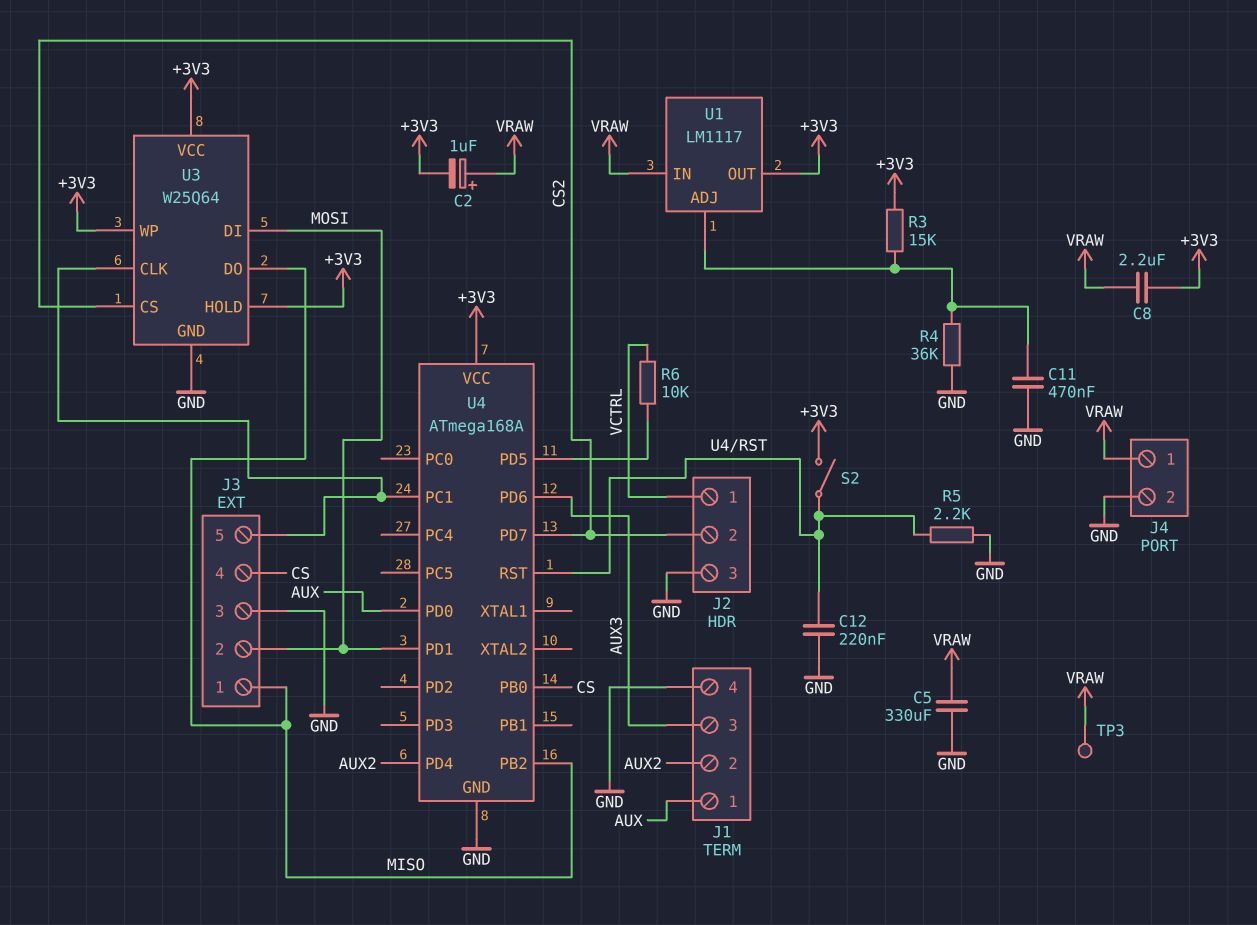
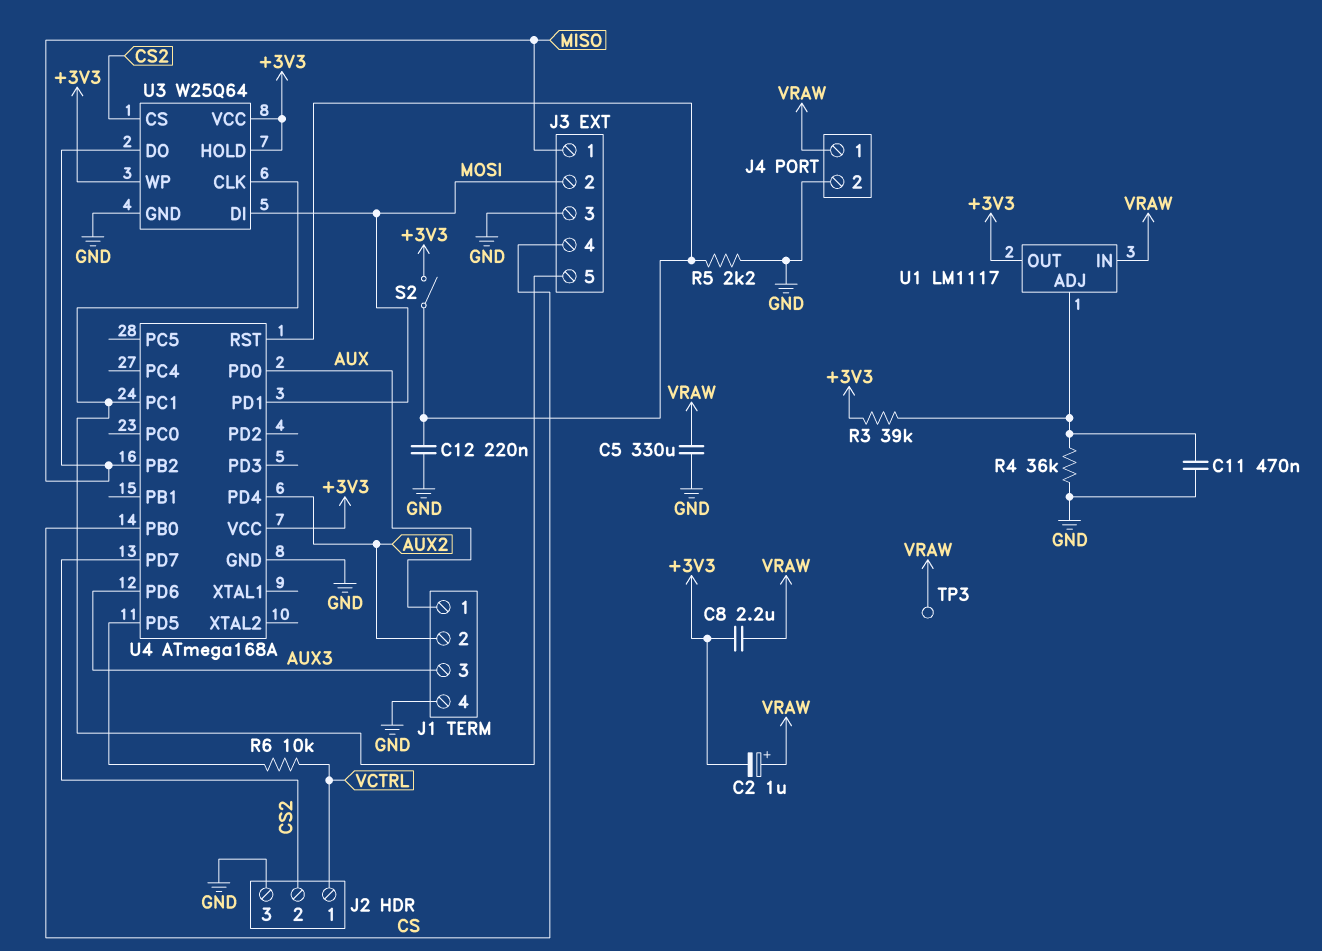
R3: 15k (+3V3, U1/ADJ) -> 39k (+3V3, U1/ADJ)

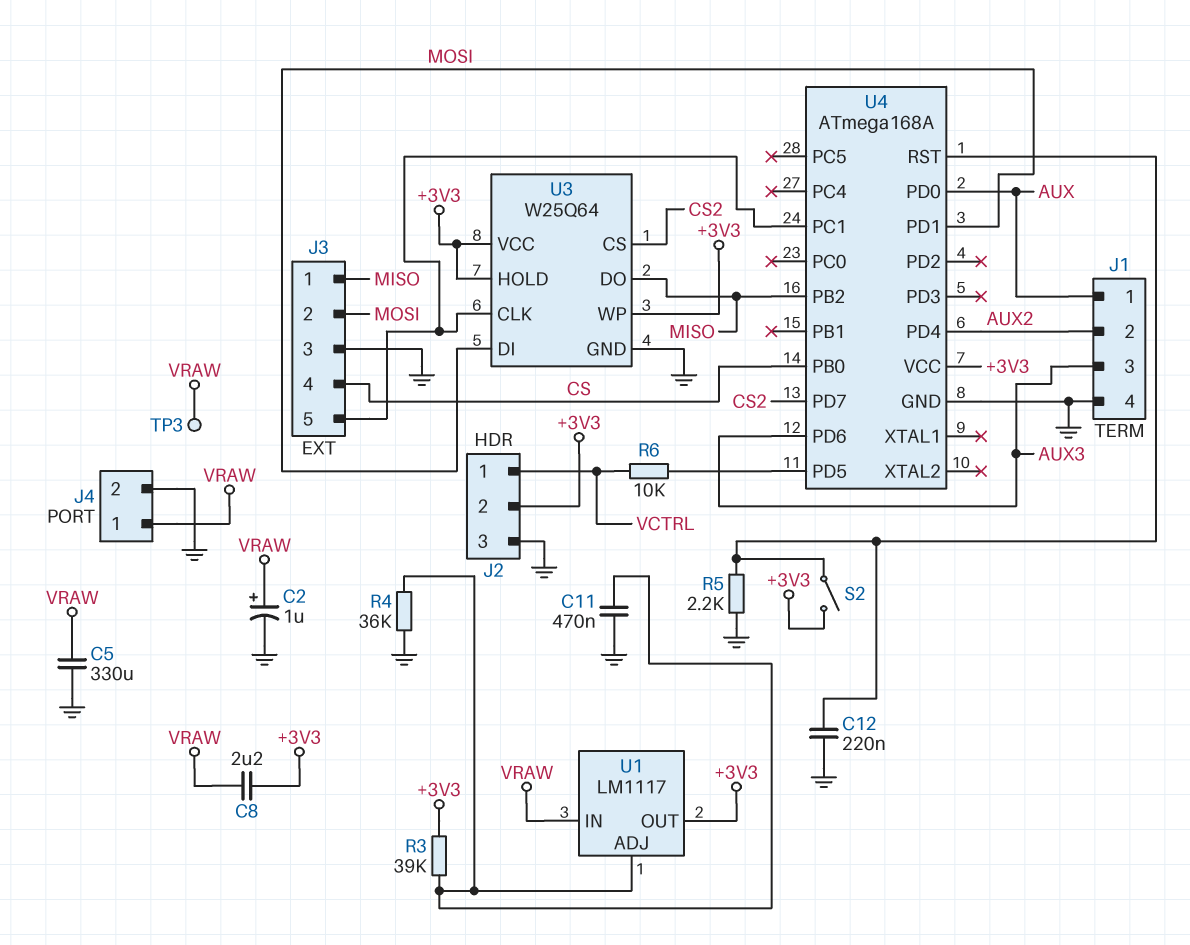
C2: 1uF (plus VRAW, minus +3V3) -> 1uF (plus VRAW, minus GND)
J2 pin 2: CS2 -> +3V3

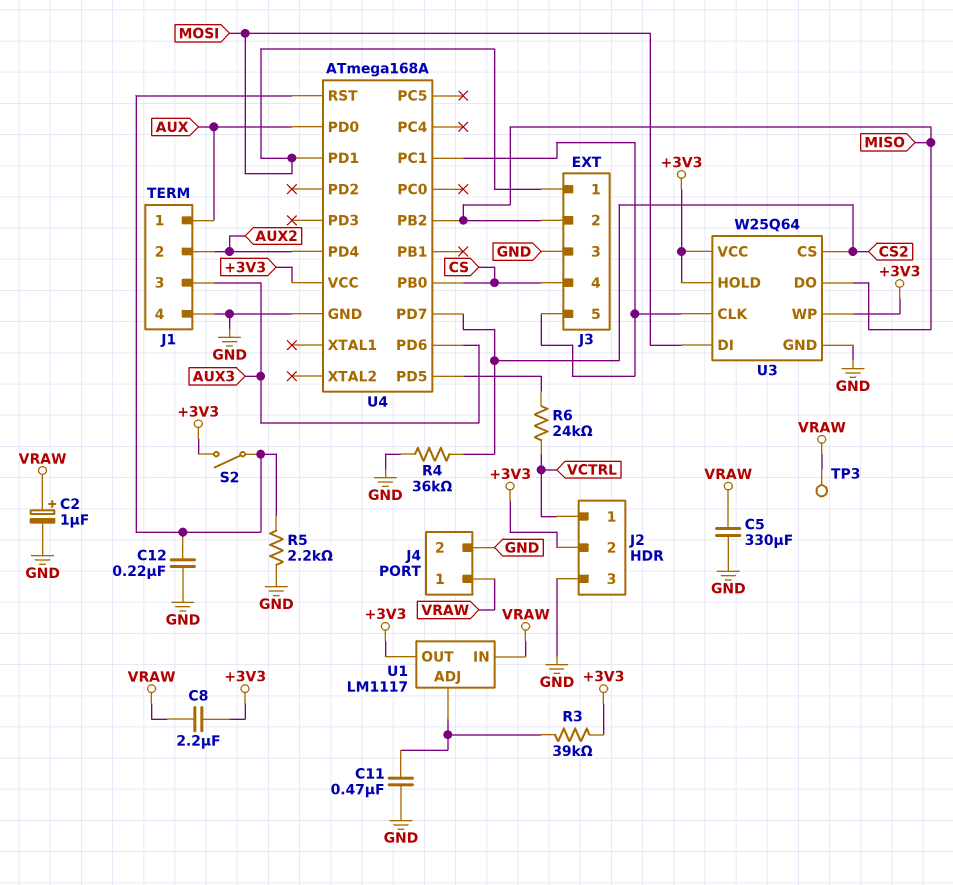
J3 pin 1: MISO -> MOSI
J3 pin 2: MOSI -> MISO
R4: 36k (GND, U1/ADJ) -> 36k (CS2, GND)
R6: 10k (U4/PD5, VCTRL) -> 24k (U4/PD5, VCTRL)

